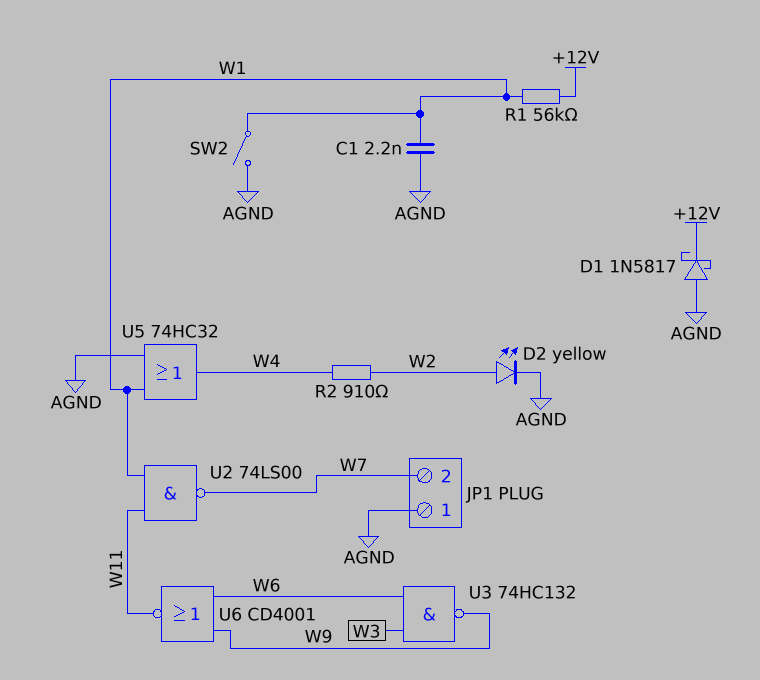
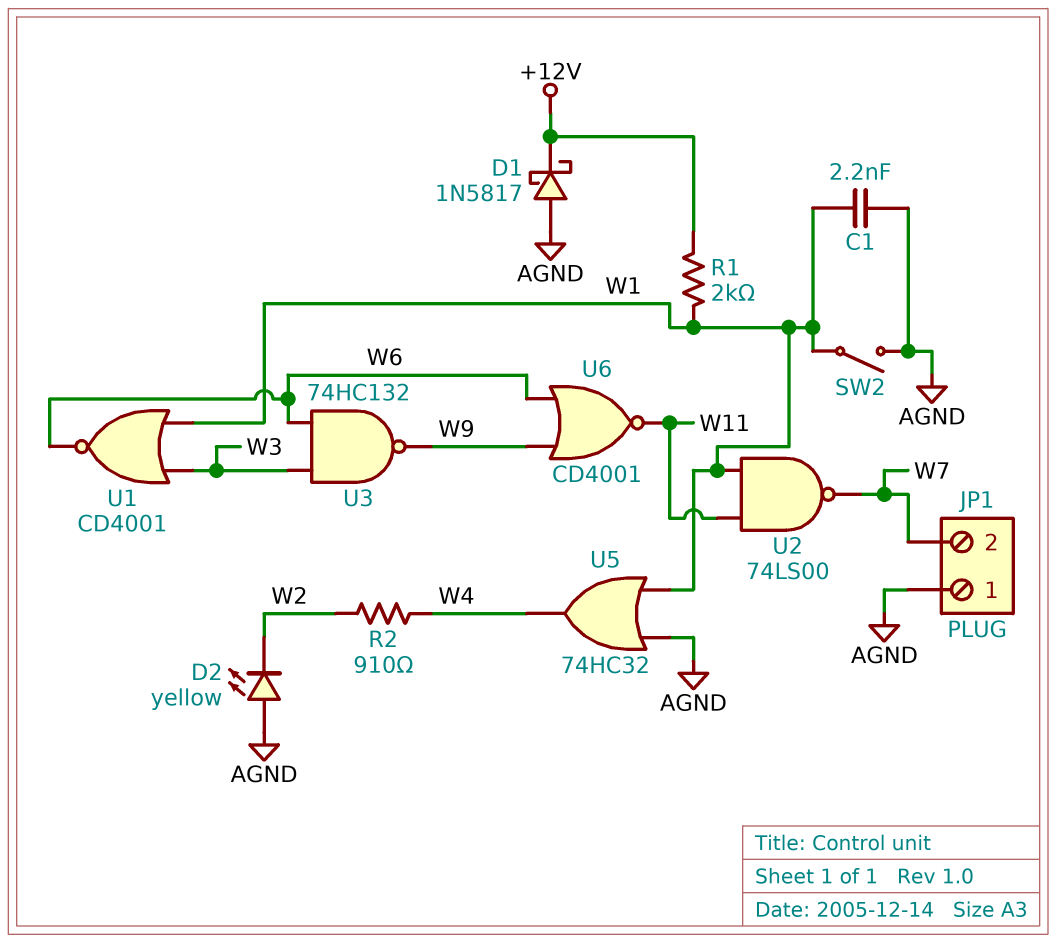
D2: LED yellow (A W2, K AGND) -> LED yellow (A AGND, K W2)
R1: 56k (+12V, W1) -> 2k (+12V, W1)
U1: none -> NOR CD4001 (in W1, in W3, out W6)

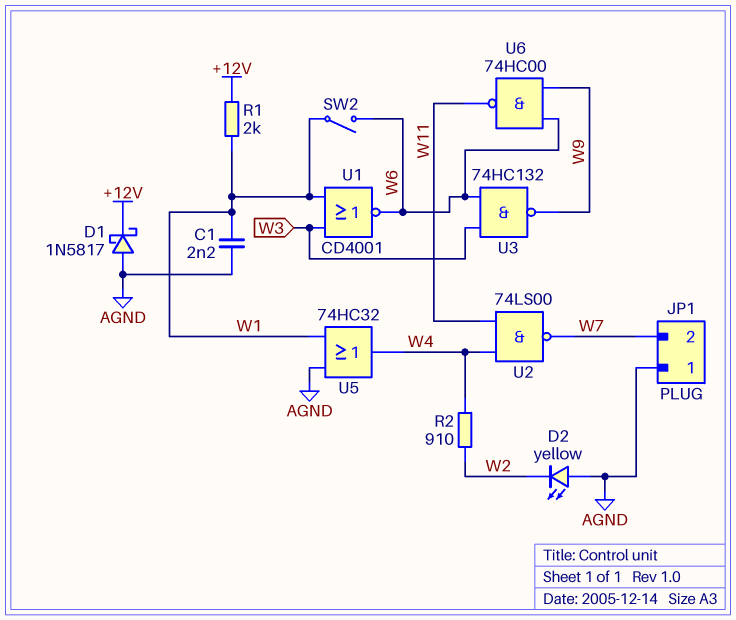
SW2: switch (AGND, W1) -> switch (W1, W6)
U2: NAND 74LS00 (in W1, in W11, out W7) -> NAND 74LS00 (in W4, in W11, out W7)
U6: NOR CD4001 (in W6, in W9, out W11) -> NAND 74HC00 (in W6, in W9, out W11)

